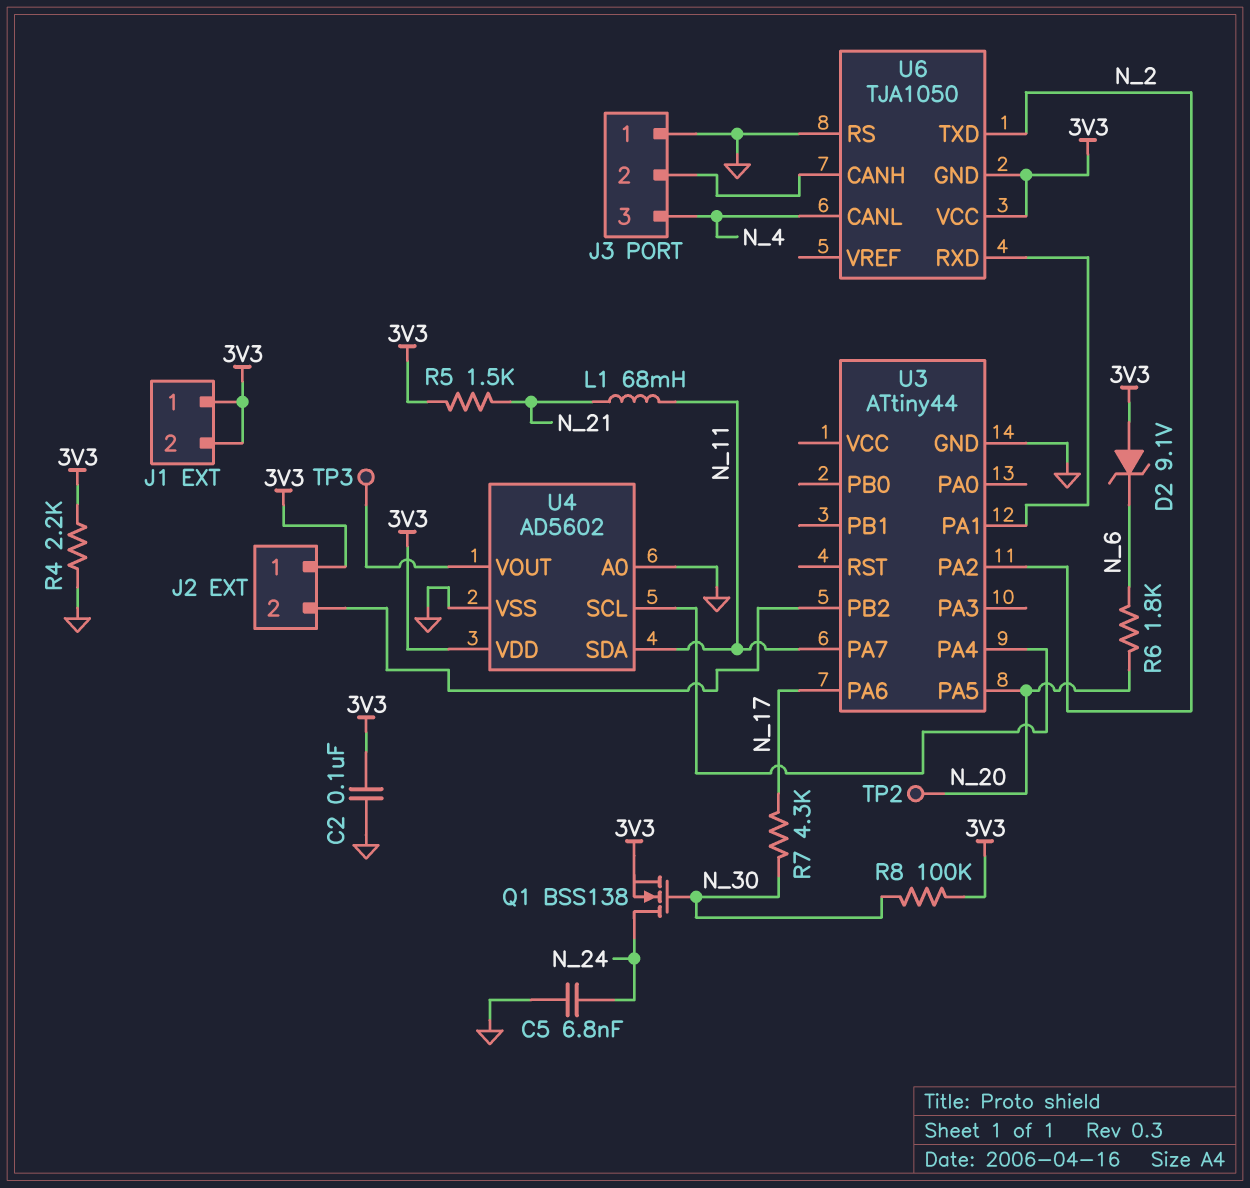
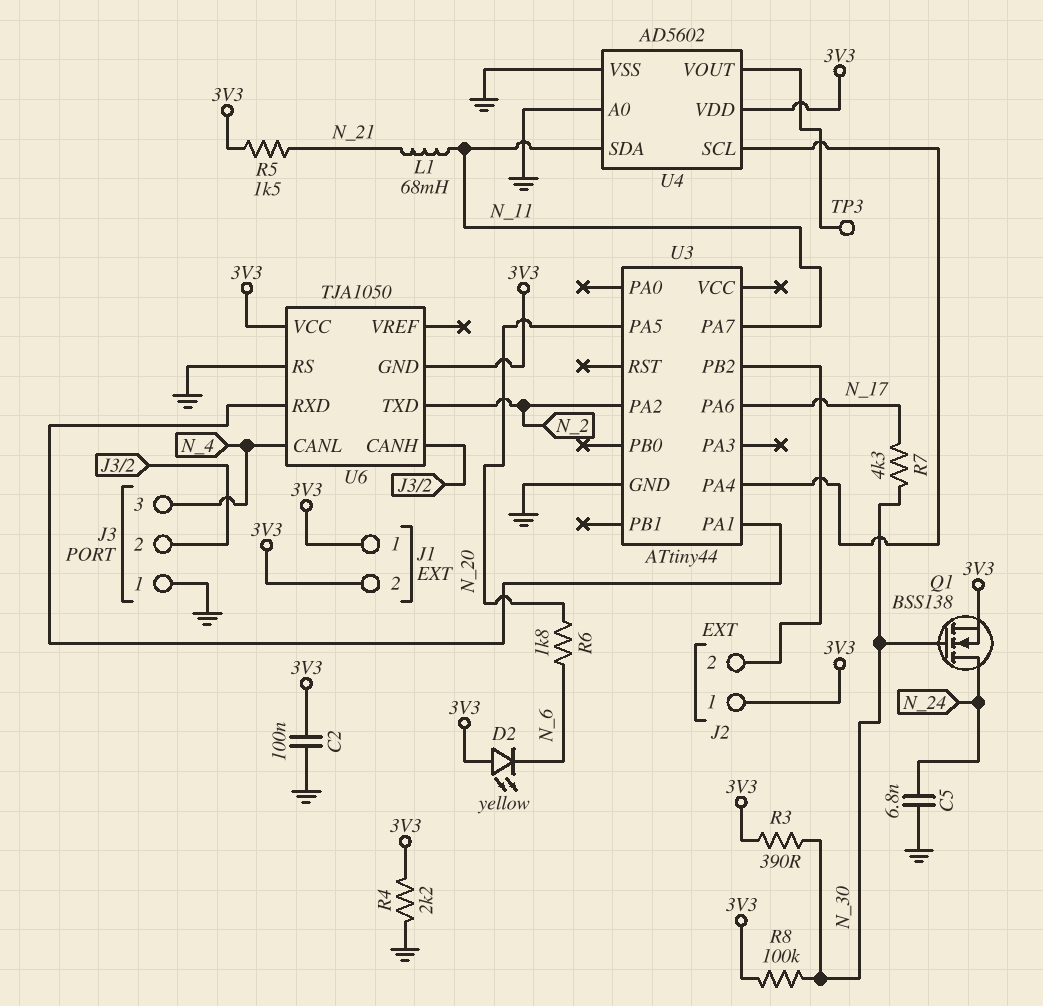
D2: zener 9.1V (A 3V3, K N_6) -> LED yellow (A 3V3, K N_6)
R3: none -> 390 (3V3, N_30)
TP2: test point (N_20) -> none

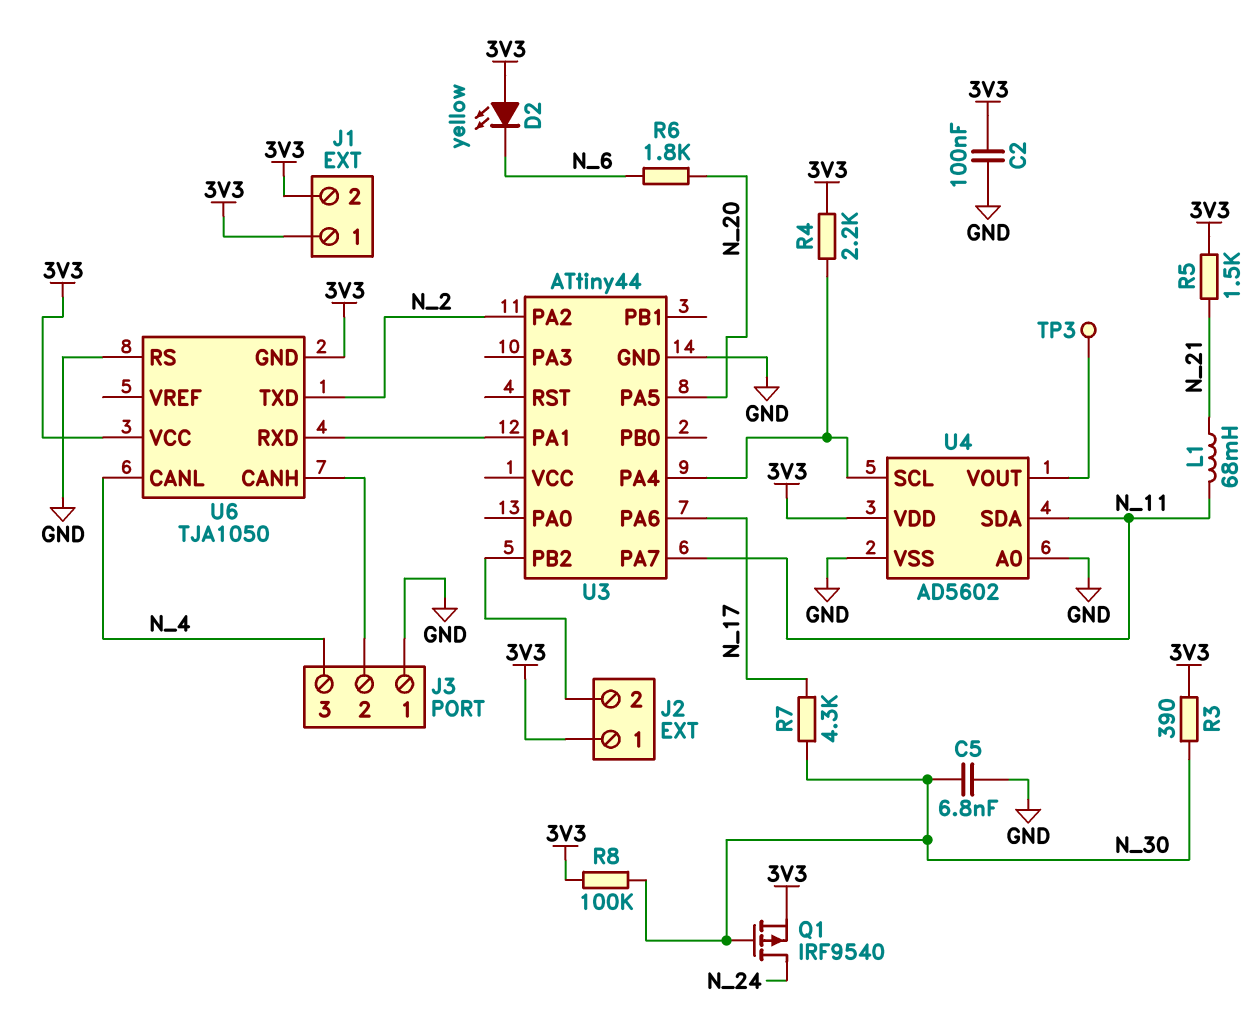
C5: 6.8nF (GND, N_24) -> 6.8nF (GND, N_30)
Q1: NMOS BSS138 (G N_30, D N_24, S 3V3) -> PMOS IRF9540 (G N_30, D N_24, S 3V3)
R4: 2.2k (3V3, GND) -> 2.2k (3V3, U3/PA4)

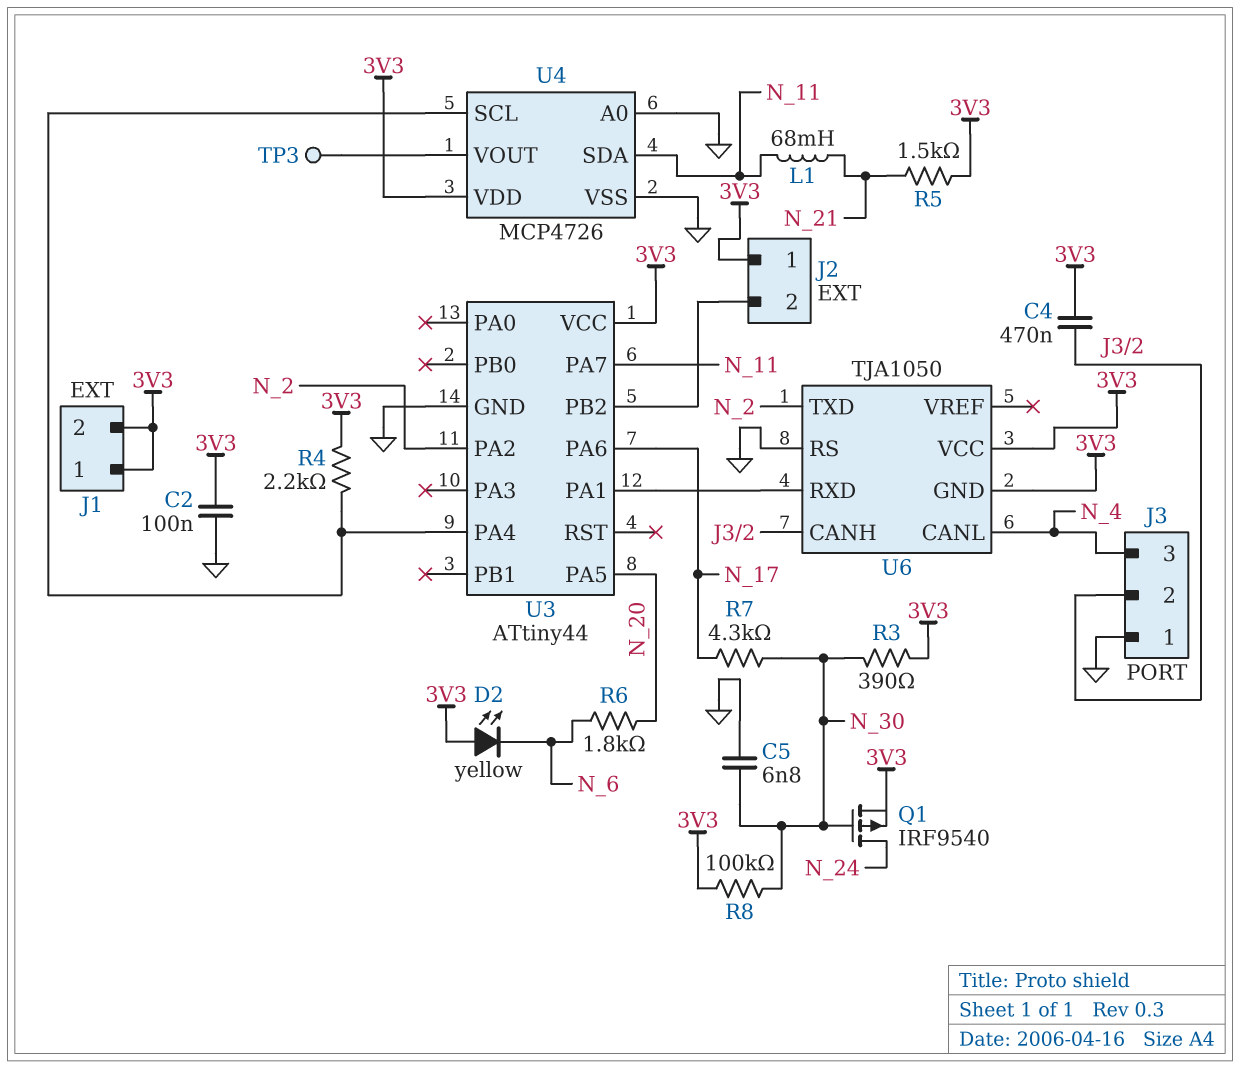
C4: none -> 470nF (3V3, J3/2)
U3 pin VCC: none -> 3V3
U4: AD5602 -> MCP4726

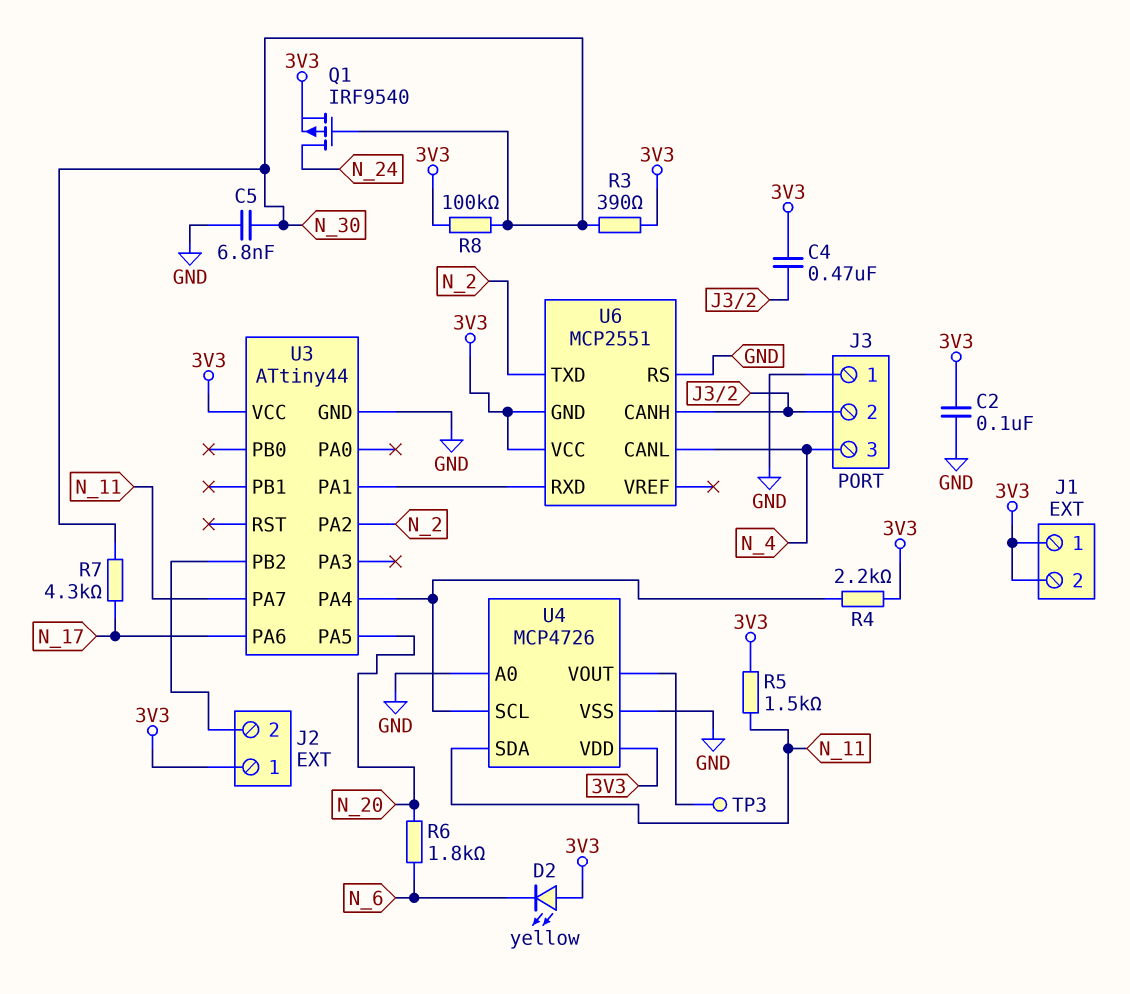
L1: 68mH (N_11, N_21) -> none
R5: 1.5k (3V3, N_21) -> 1.5k (3V3, N_11)
U6: TJA1050 -> MCP2551

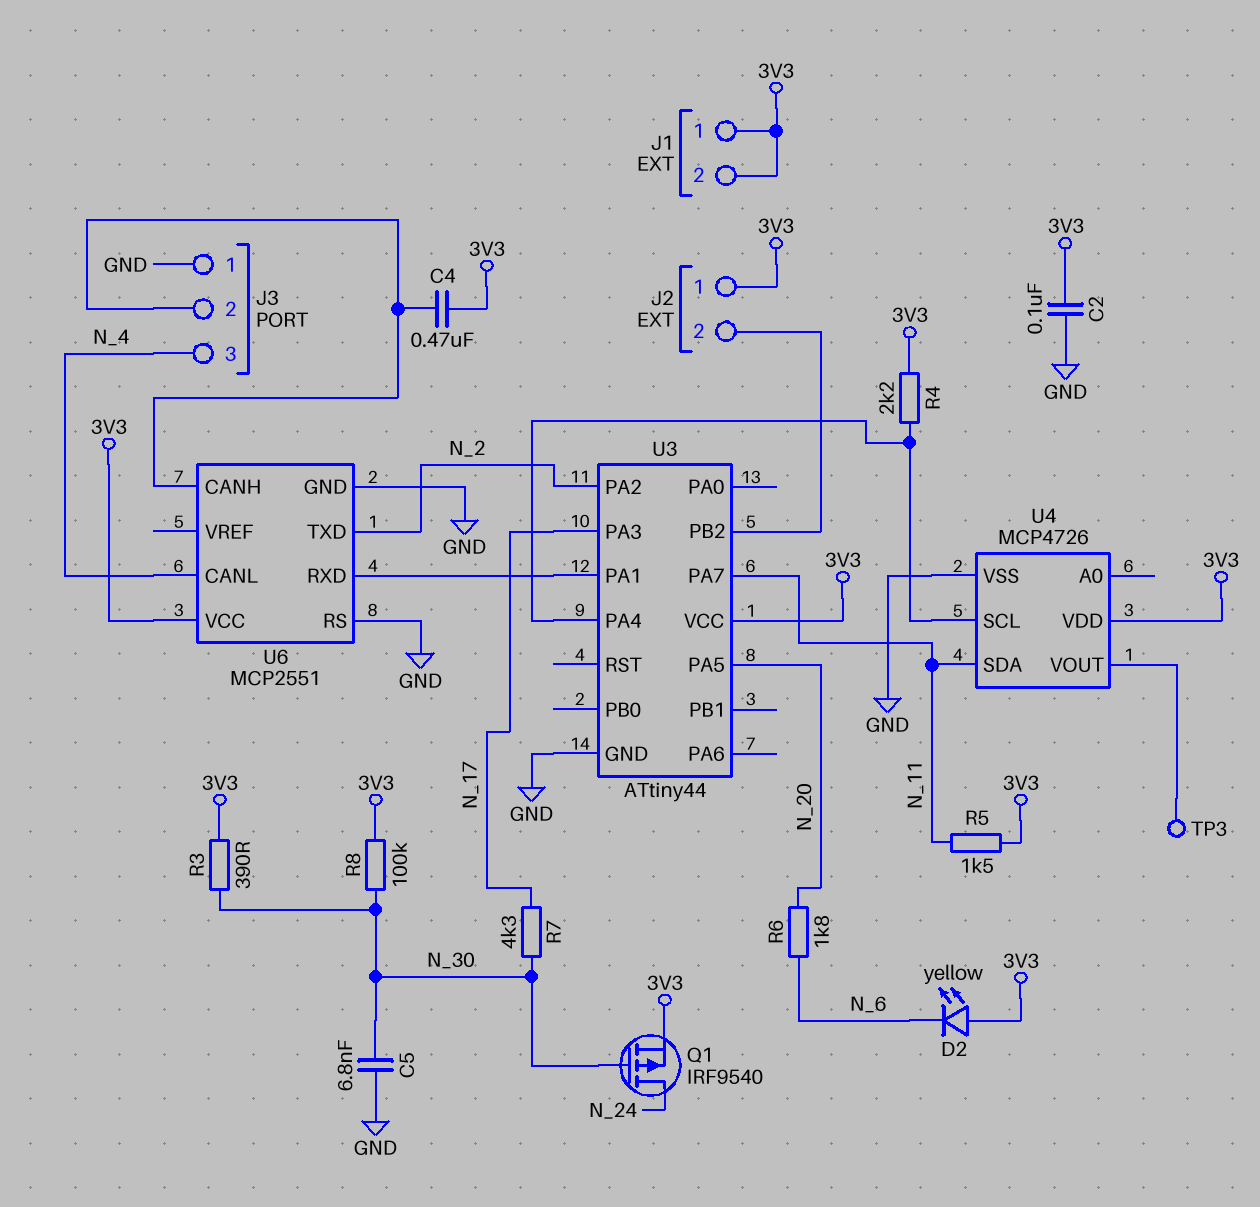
U3 pin PA3: none -> N_17
U3 pin PA6: N_17 -> none
U4 pin A0: GND -> none
U6 pin GND: 3V3 -> GND

